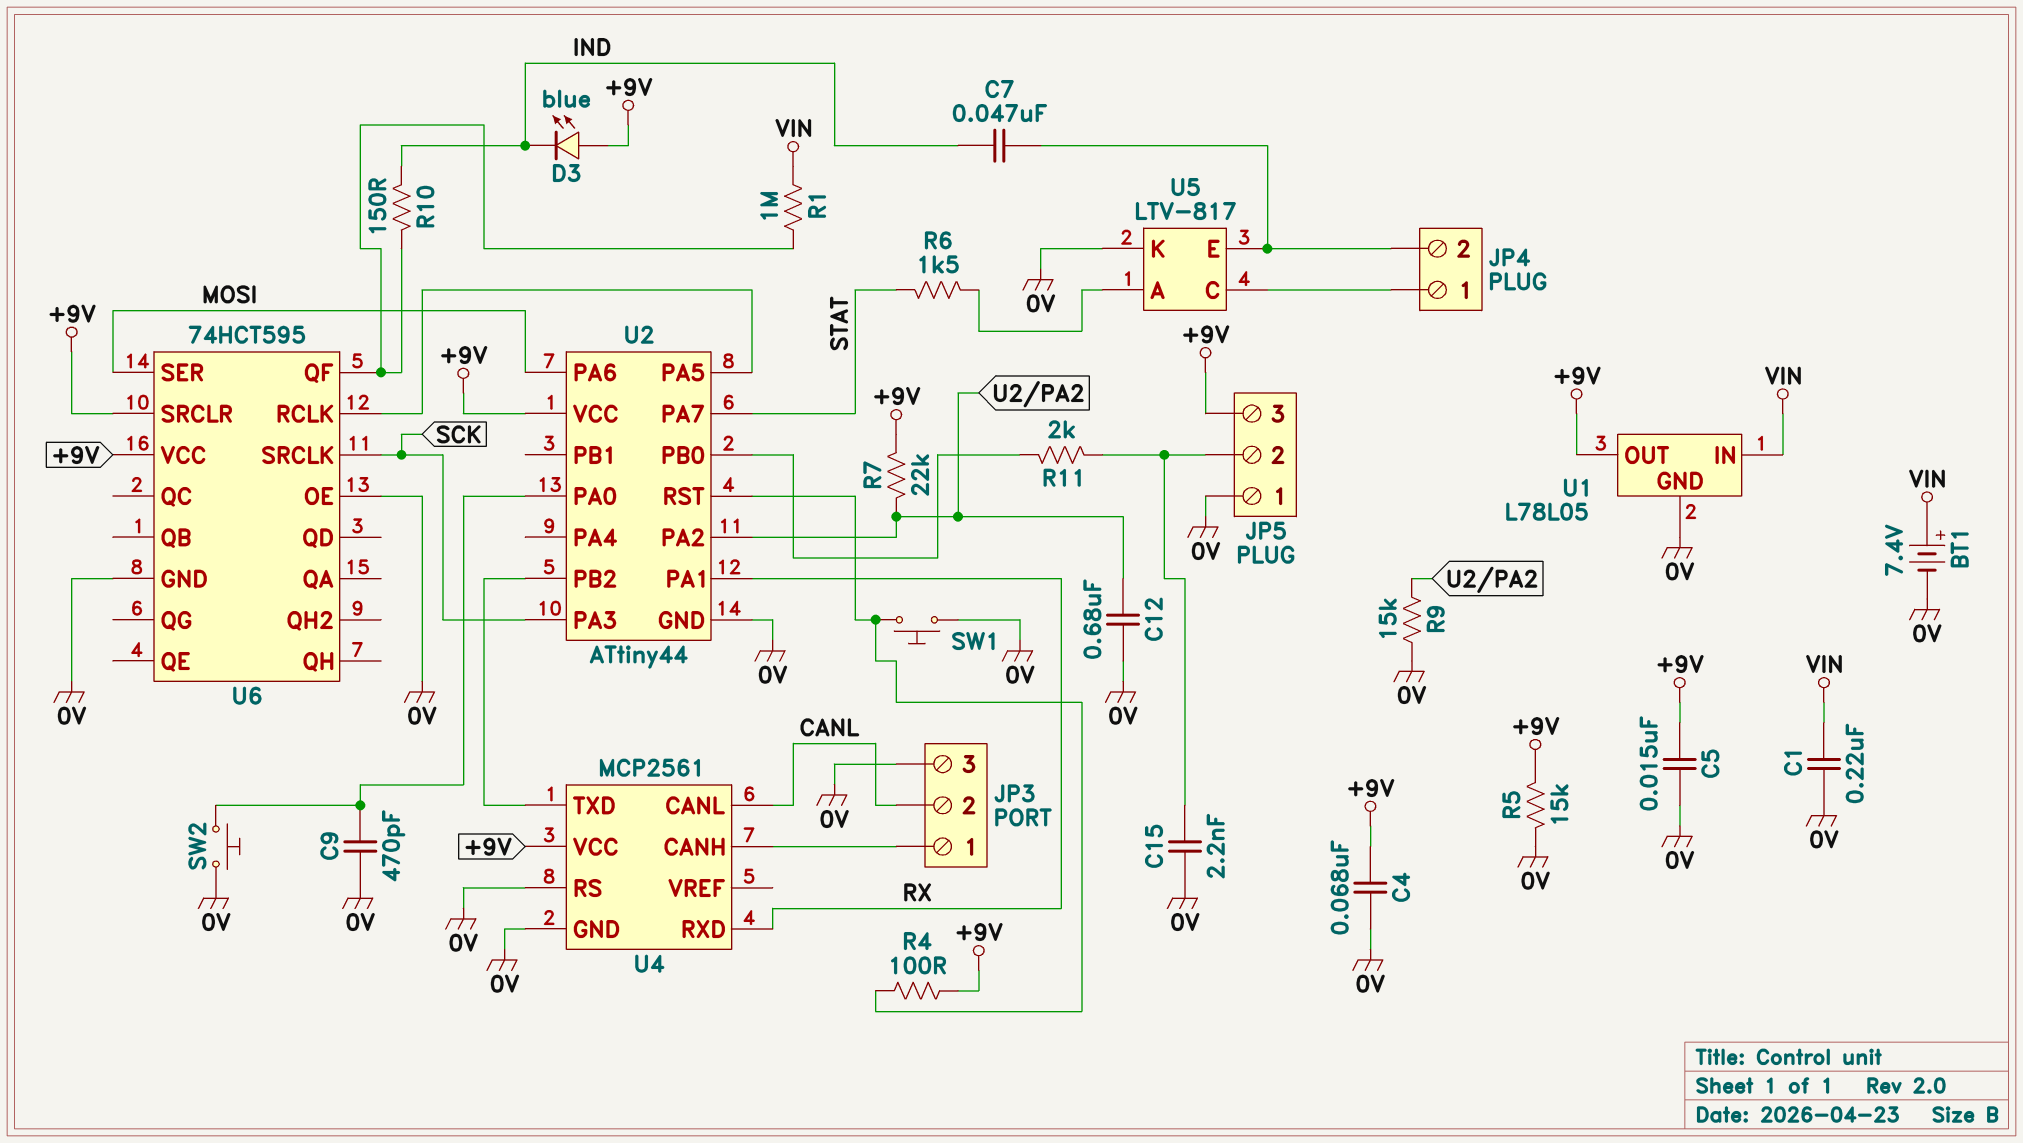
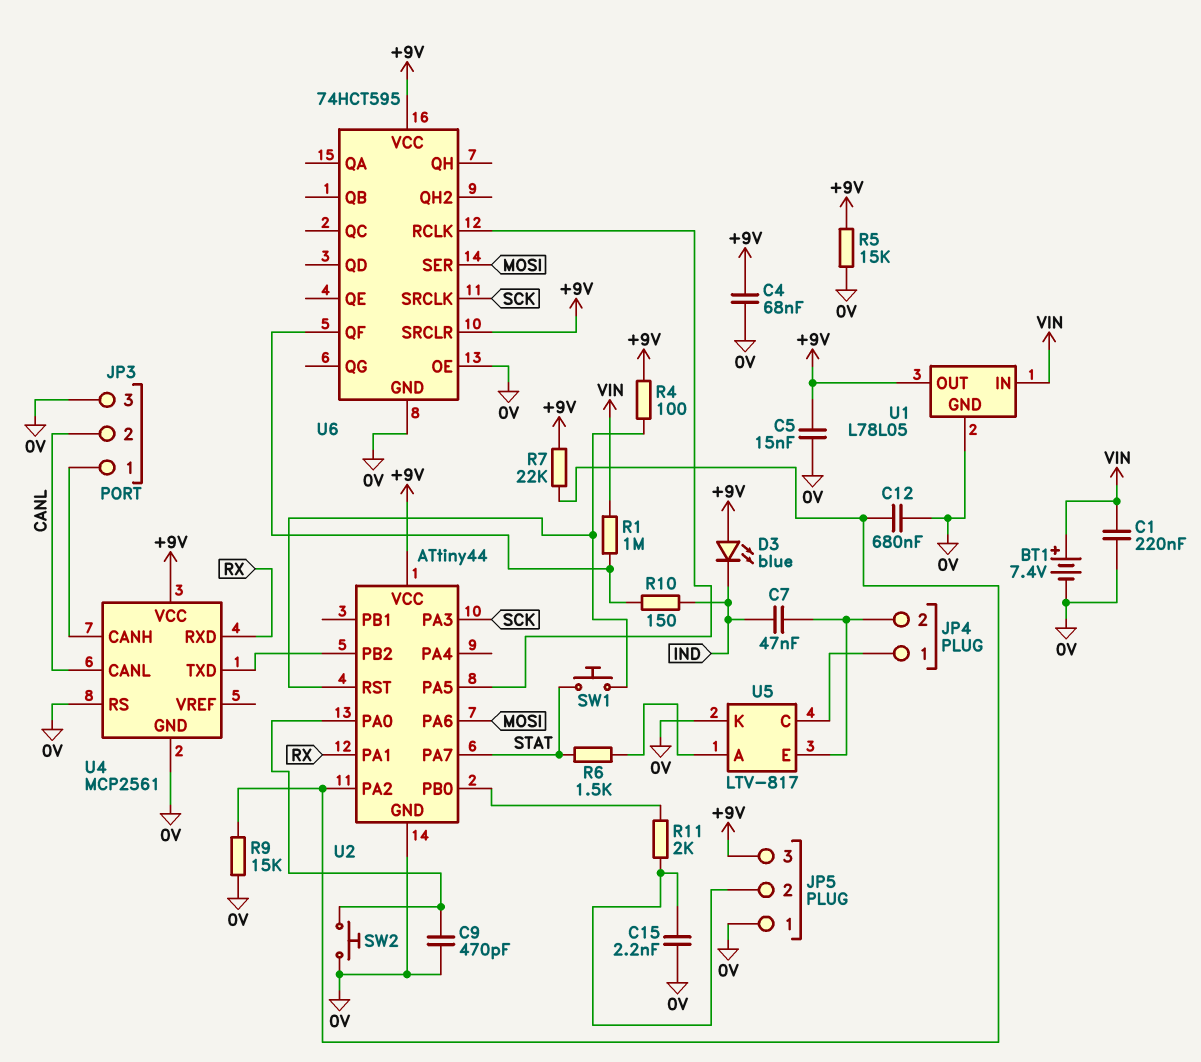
SW1: button (0V, U2/RST) -> button (STAT, U2/RST)

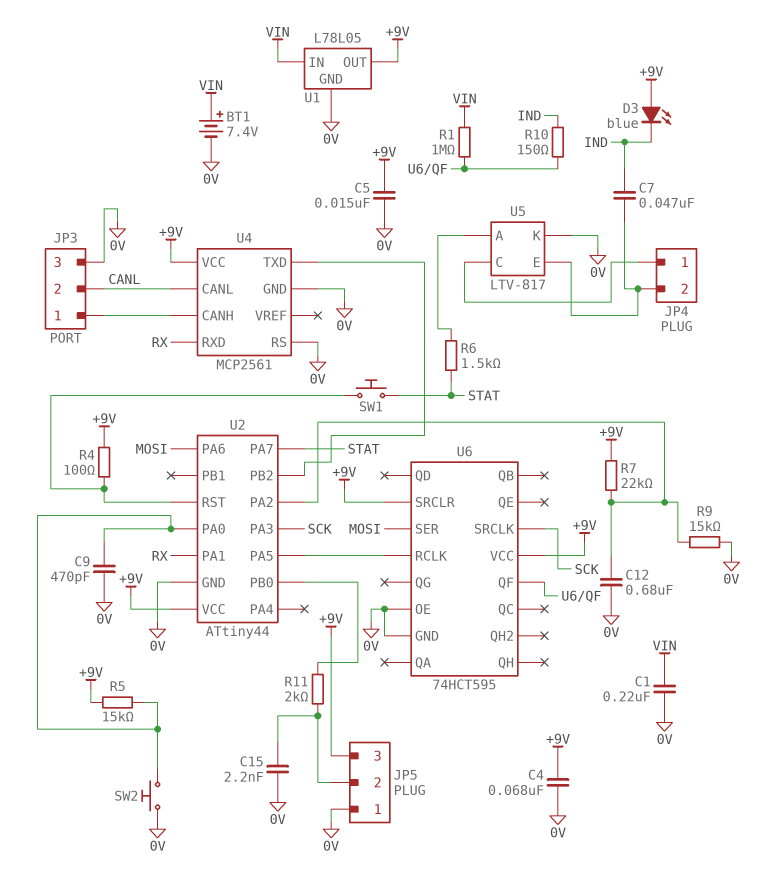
R5: 15k (+9V, 0V) -> 15k (+9V, U2/PA0)

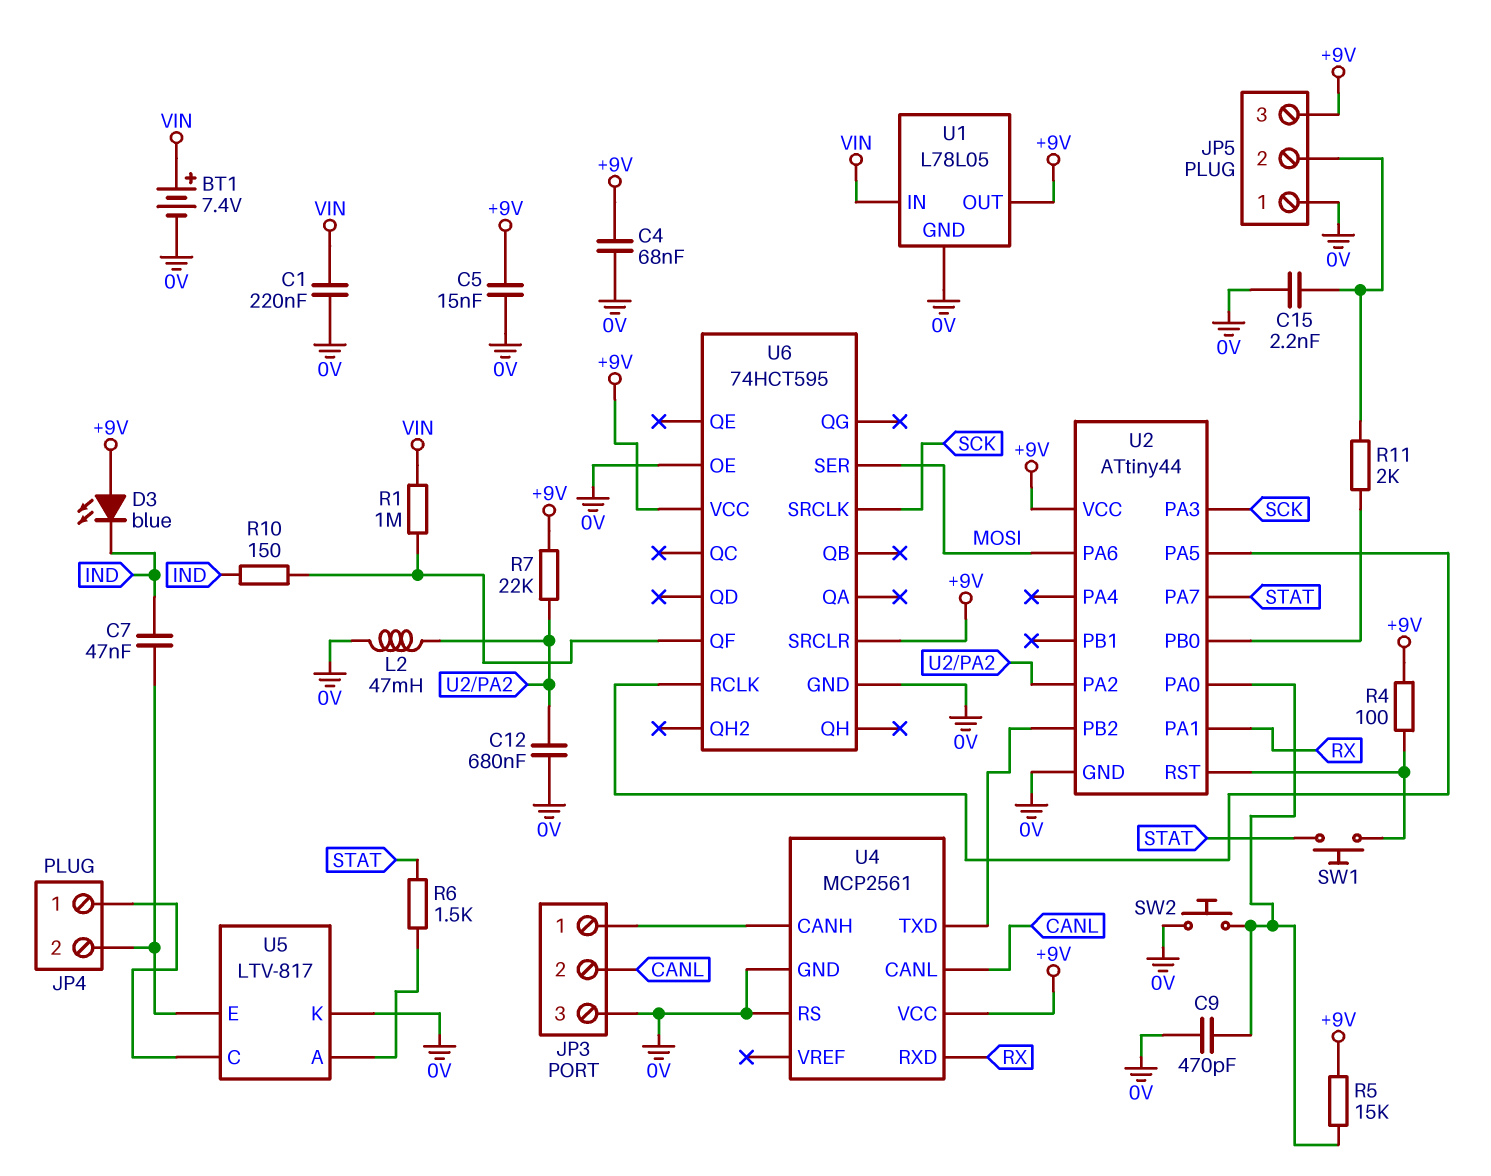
L2: none -> 47mH (0V, U2/PA2)
R9: 15k (0V, U2/PA2) -> none

